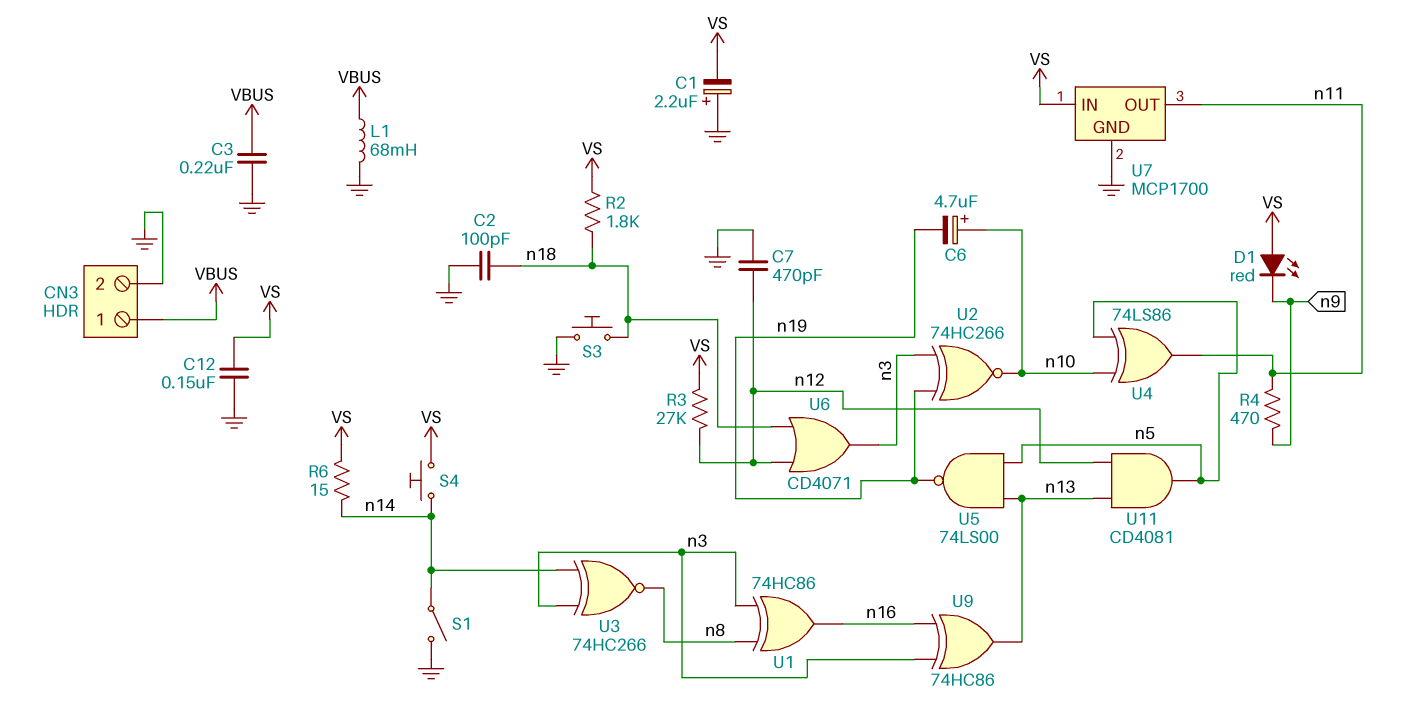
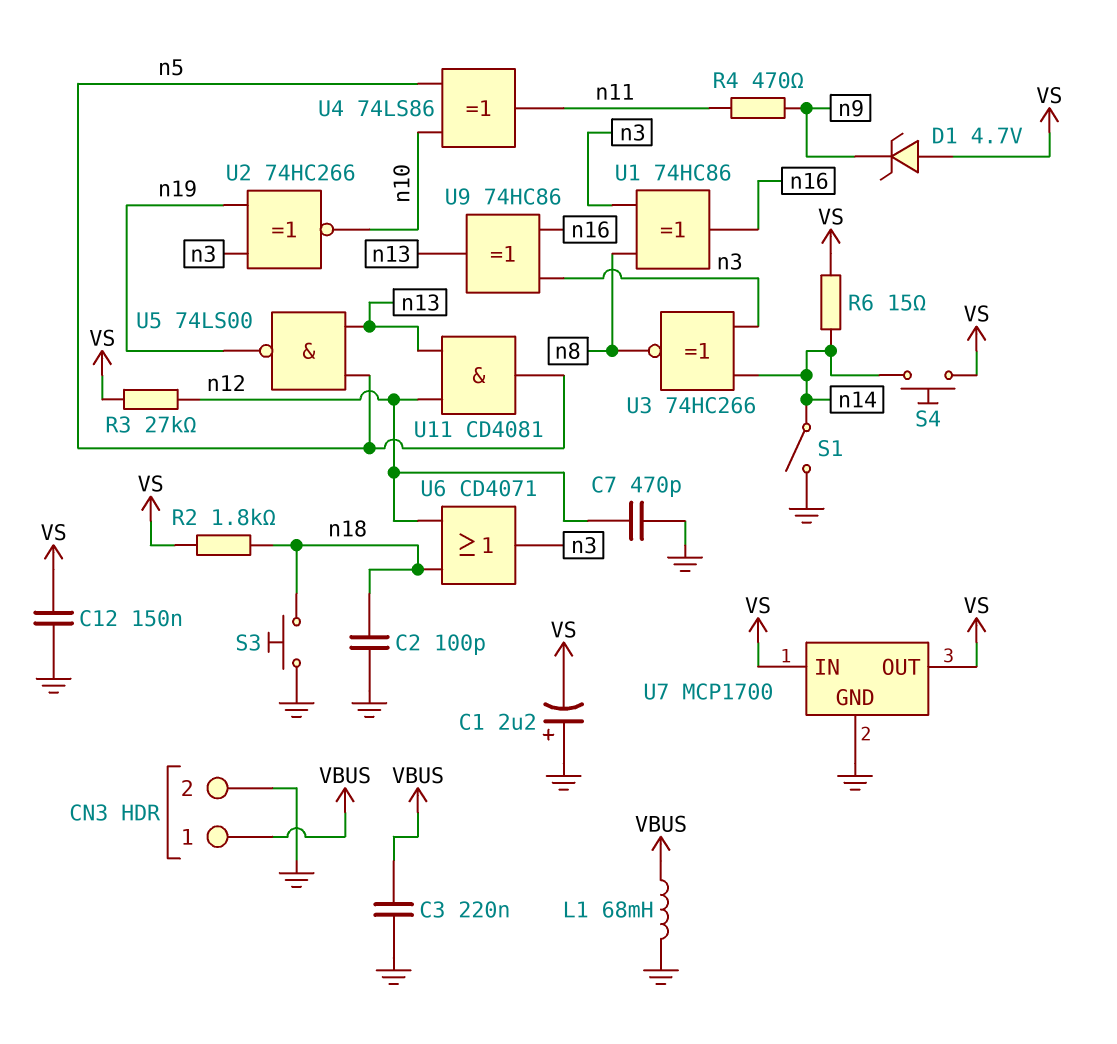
C6: 4.7uF (plus n10, minus n19) -> none
D1: LED red (A VS, K n9) -> zener 4.7V (A VS, K n9)
U7 pin OUT: n11 -> VS

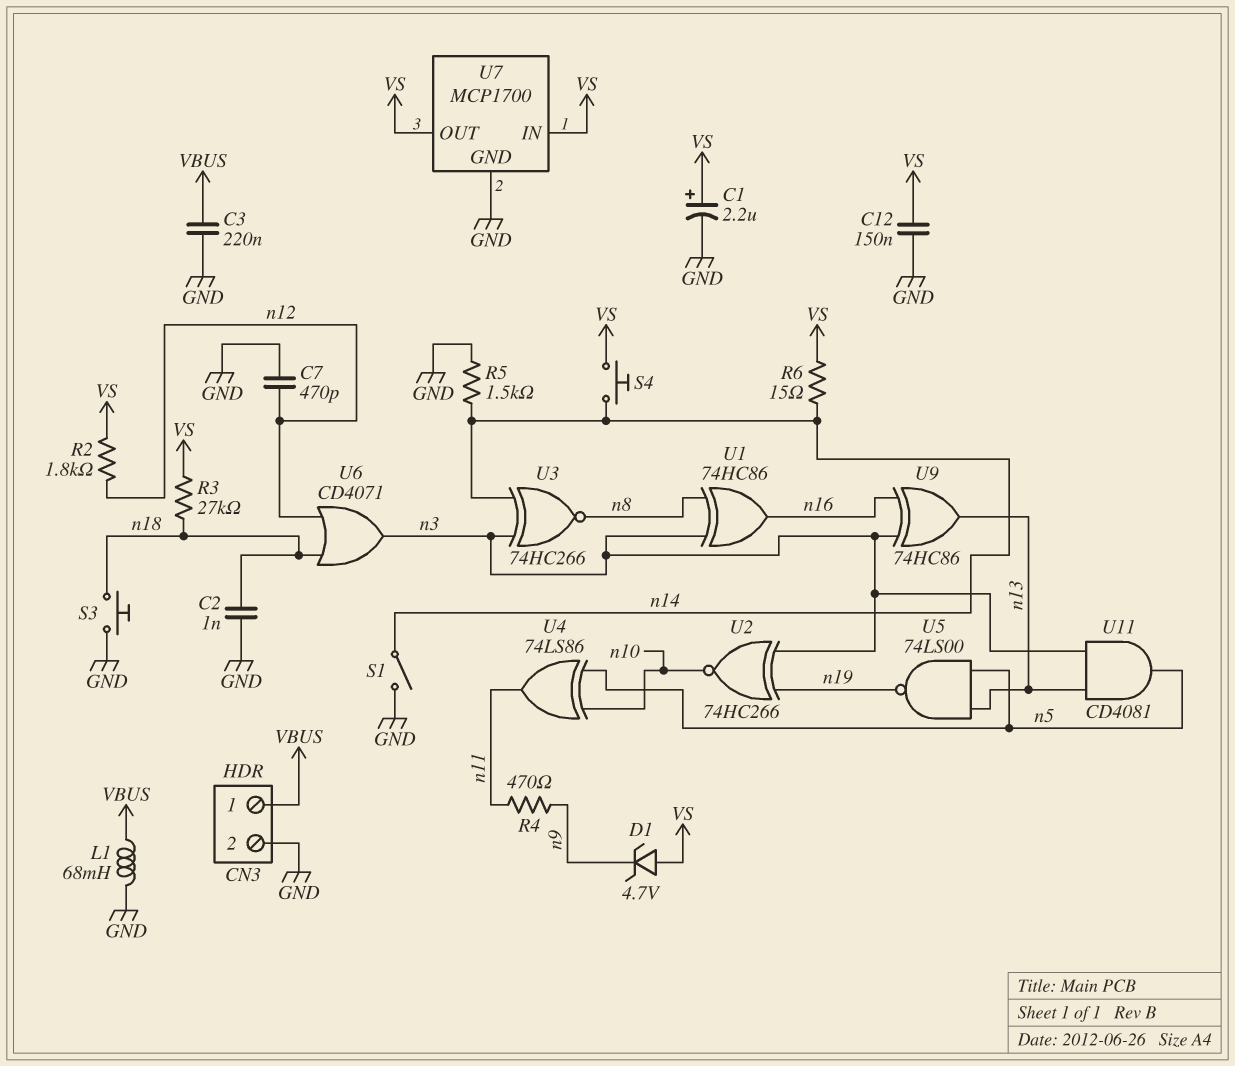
C1: 2.2uF (plus GND, minus VS) -> 2.2uF (plus VS, minus GND)
C2: 100pF (GND, n18) -> 1nF (GND, n18)
R2: 1.8k (VS, n18) -> 1.8k (VS, n12)
R3: 27k (VS, n12) -> 27k (VS, n18)
R5: none -> 1.5k (GND, n14)
U11: AND CD4081 (in n12, in n13, out n5) -> AND CD4081 (in n3, in n13, out n5)

